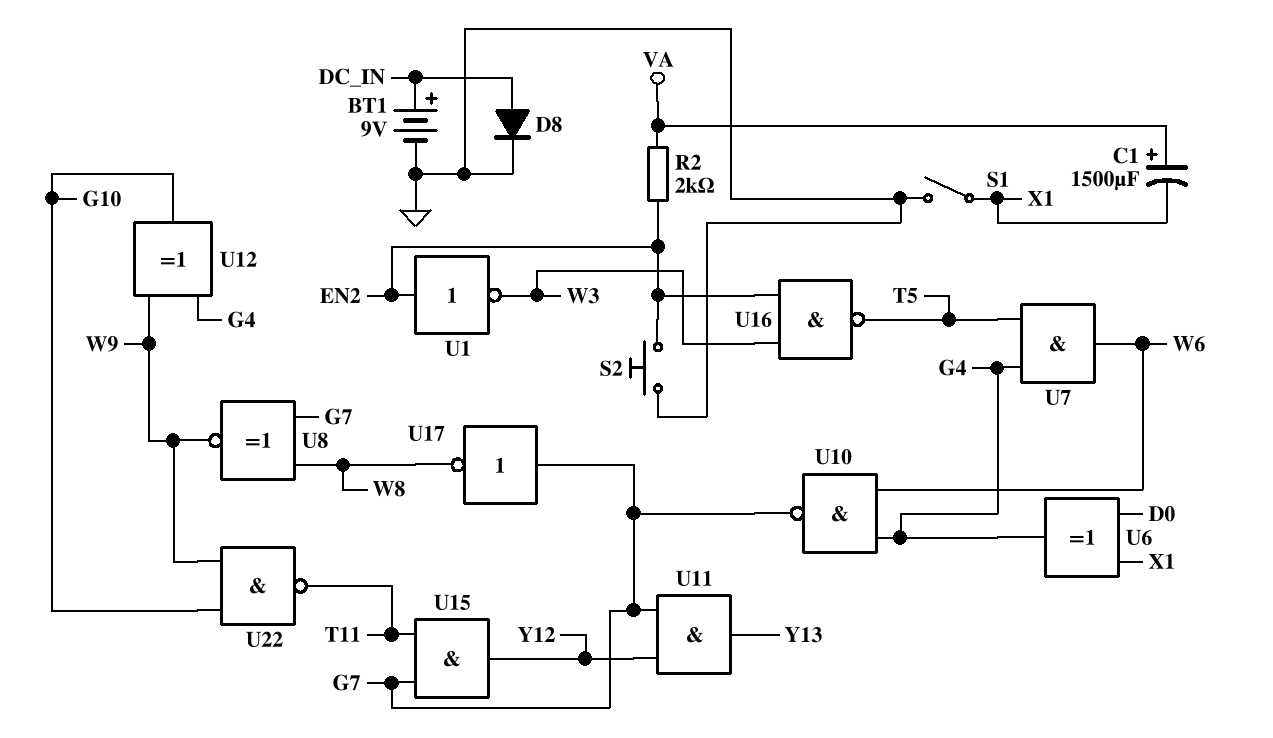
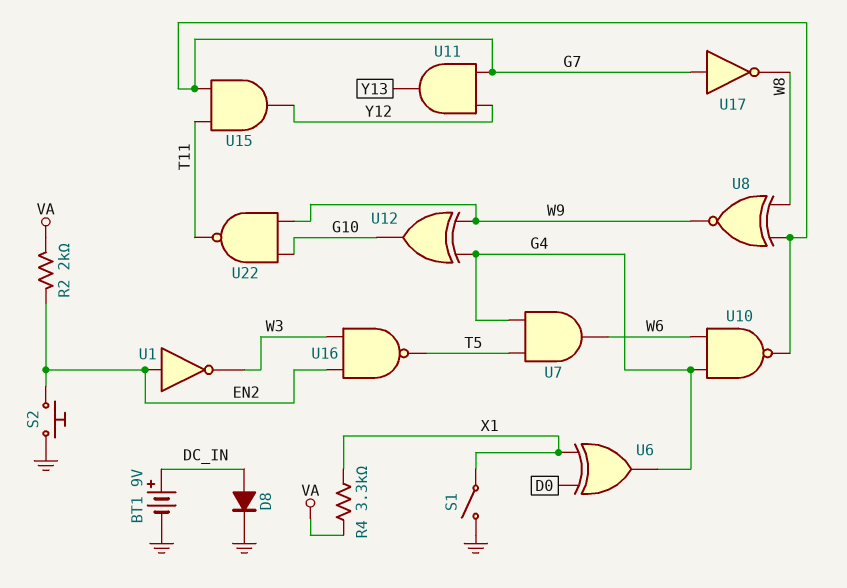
C1: 1500uF (plus VA, minus X1) -> none
R4: none -> 3.3k (VA, X1)

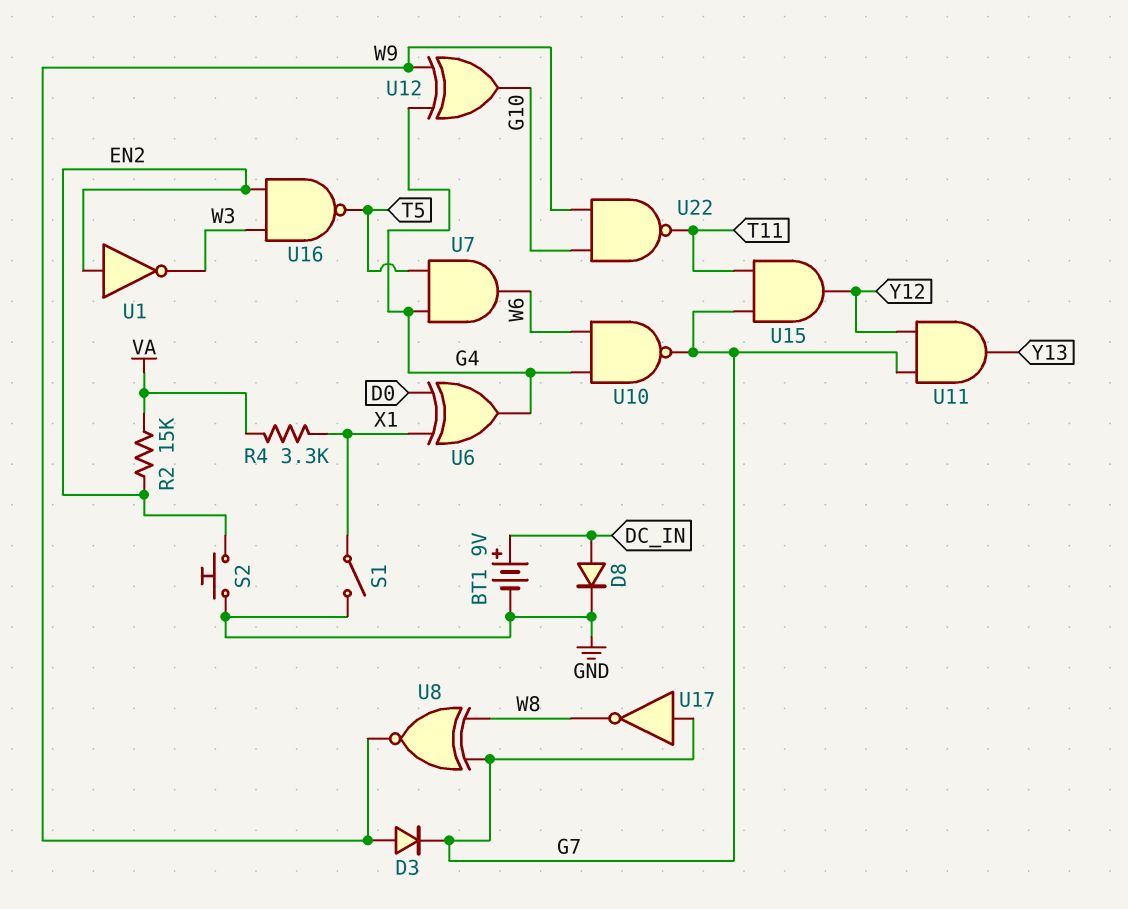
D3: none -> diode (A W9, K G7)
R2: 2k (EN2, VA) -> 15k (EN2, VA)

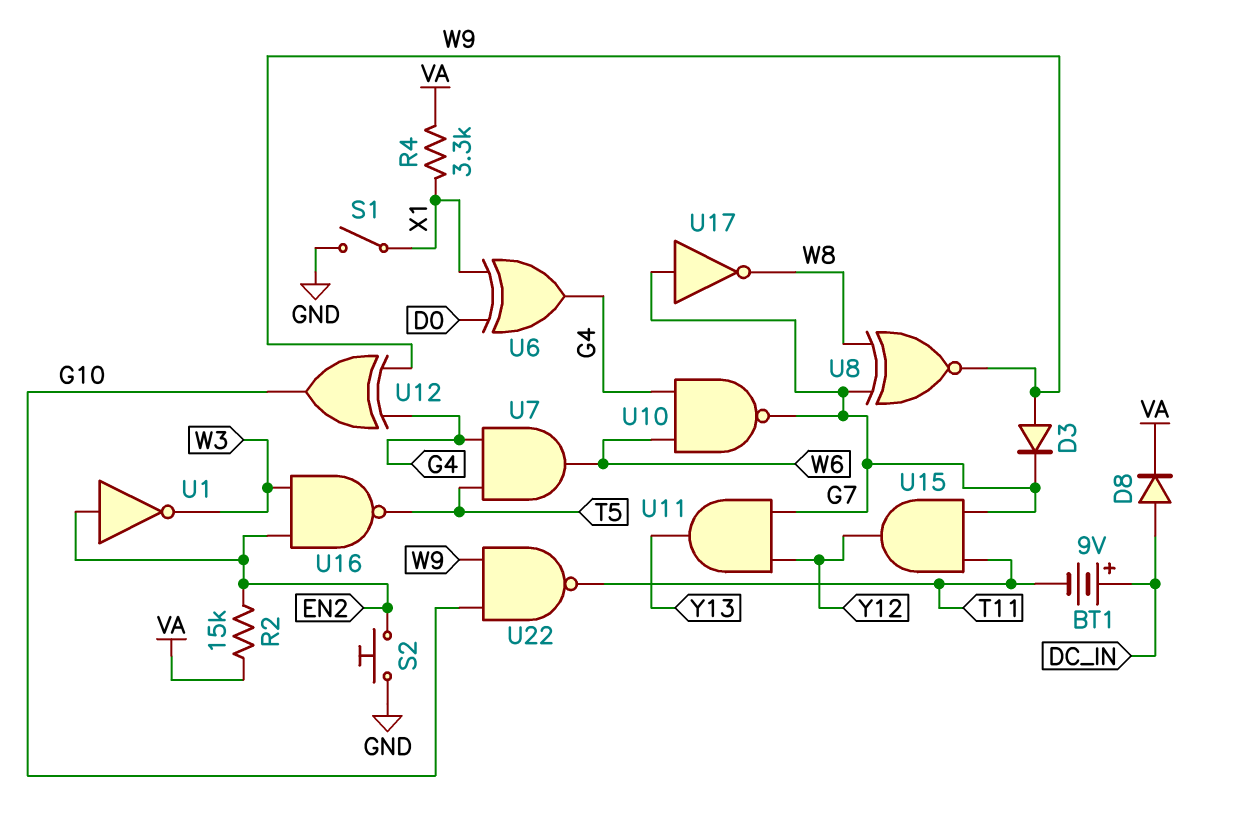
BT1: 9V (plus DC_IN, minus GND) -> 9V (plus DC_IN, minus T11)
D8: diode (A DC_IN, K GND) -> diode (A DC_IN, K VA)

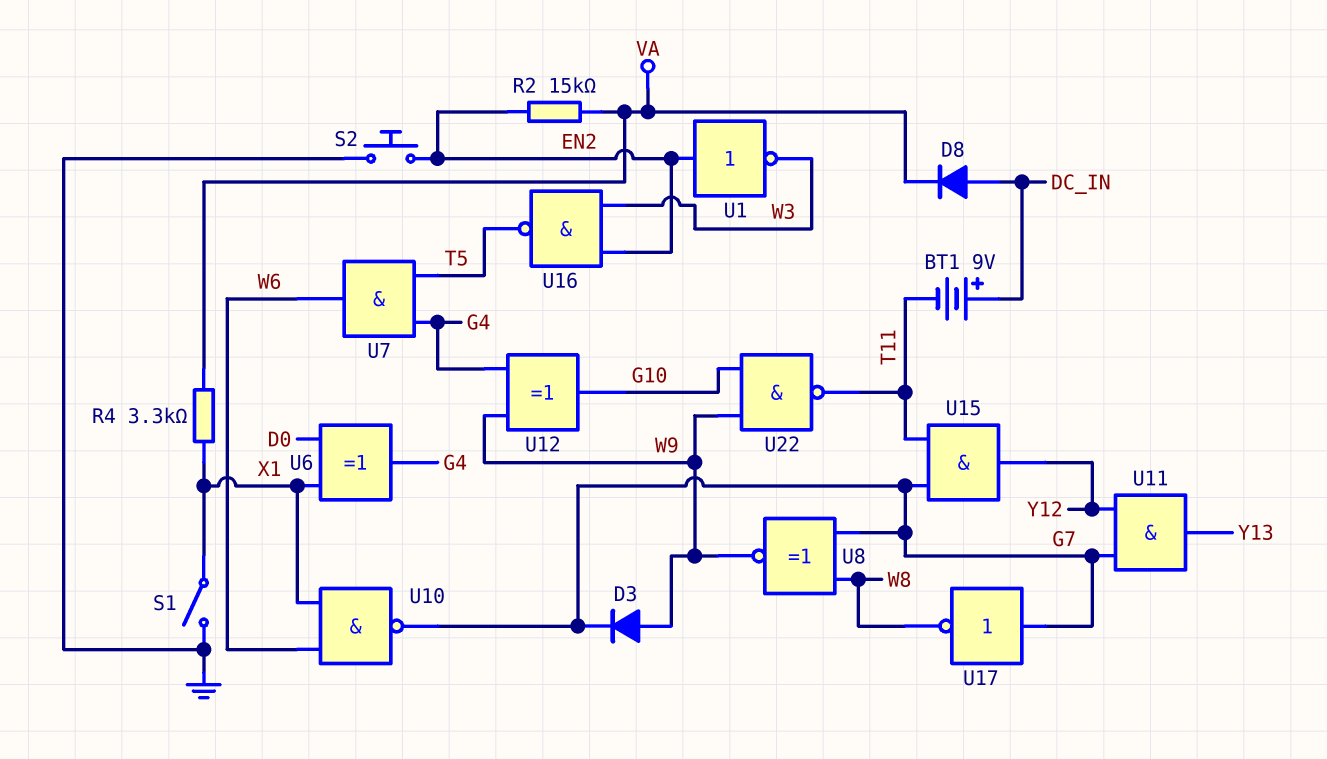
U10: NAND (in G4, in W6, out G7) -> NAND (in W6, in X1, out G7)

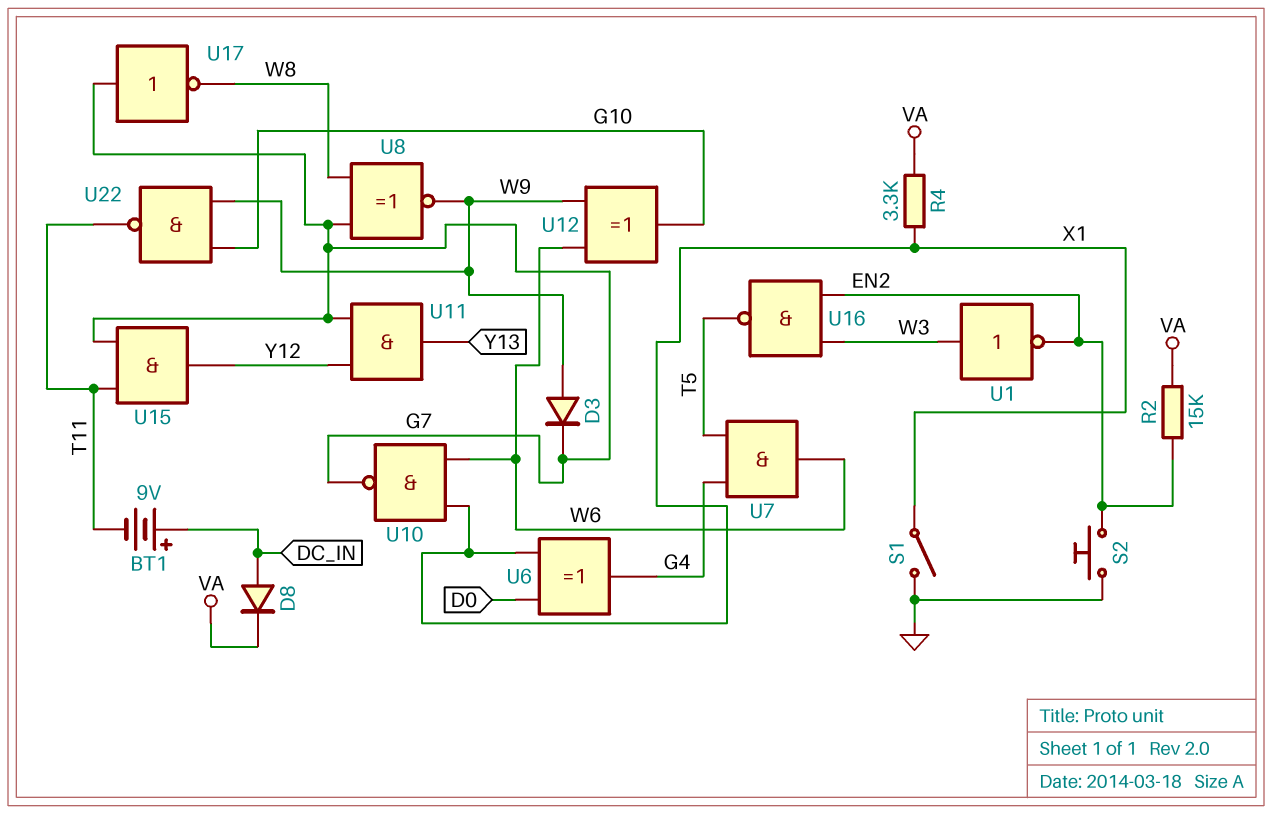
U1: NOT (in EN2, out W3) -> NOT (in W3, out EN2)
U12: XOR (in G4, in W9, out G10) -> XOR (in W6, in W9, out G10)

